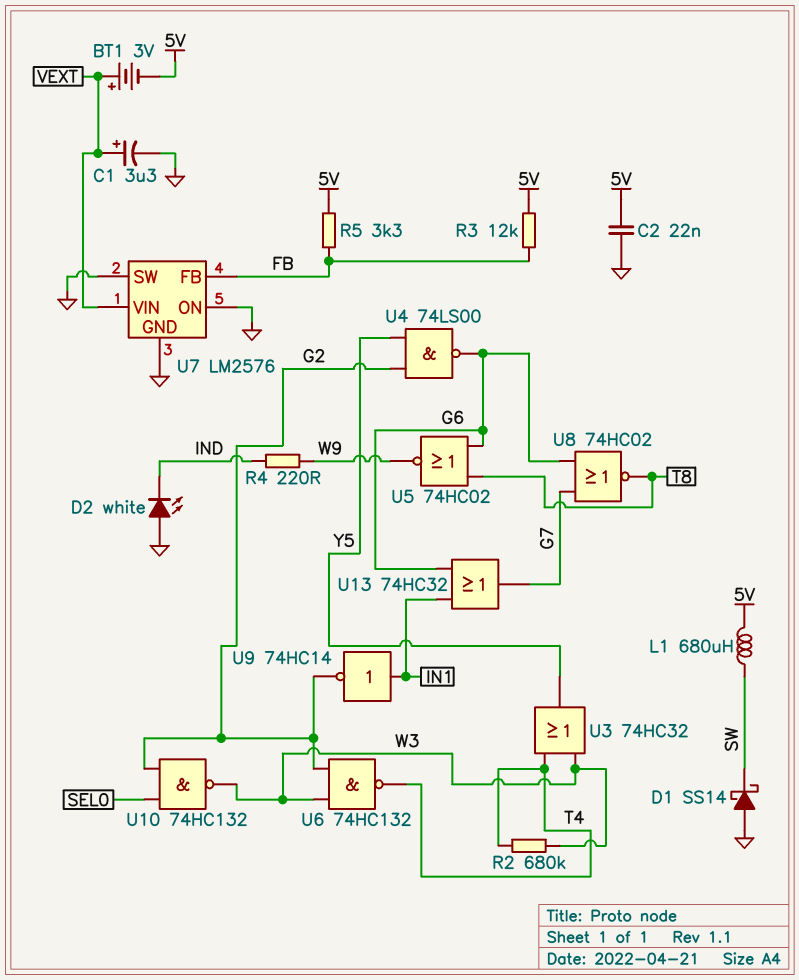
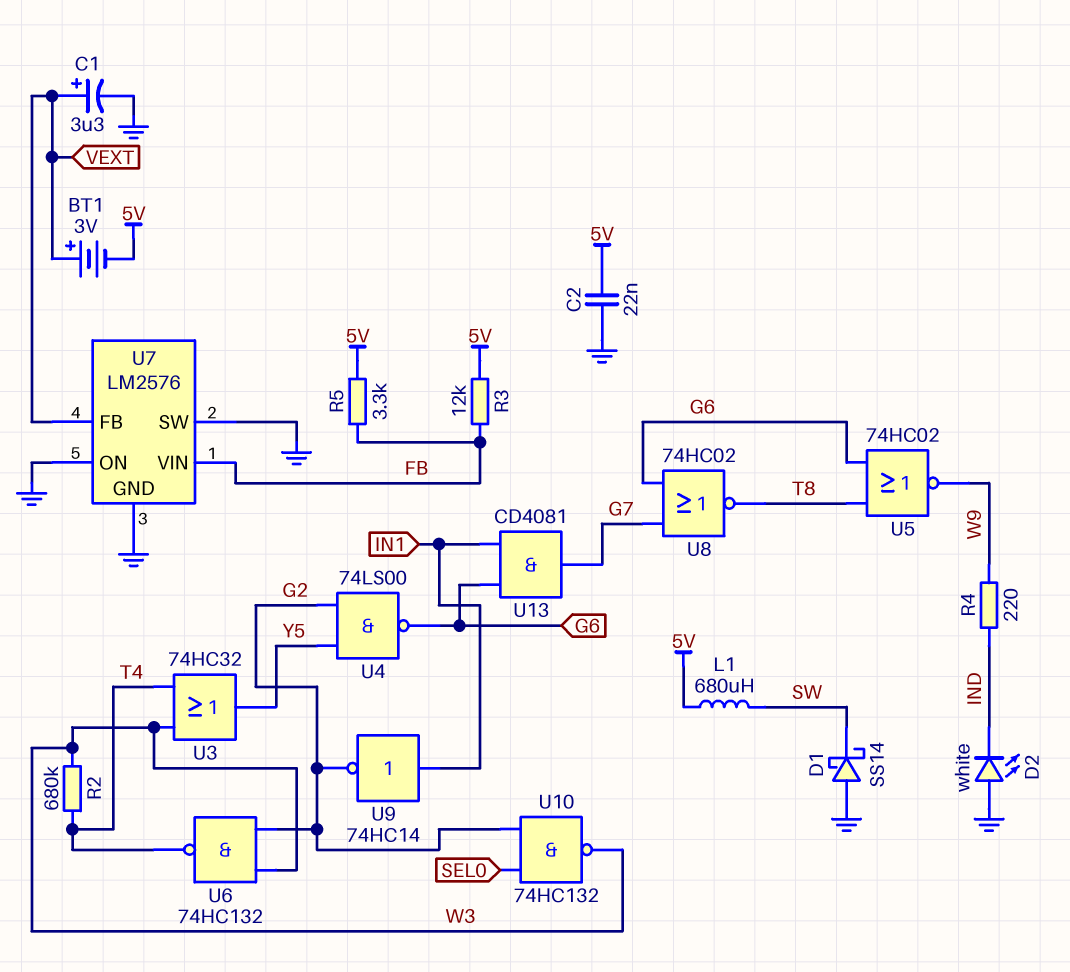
U7 pin FB: FB -> VEXT
U7 pin VIN: VEXT -> FB
U13: OR 74HC32 (in G6, in IN1, out G7) -> AND CD4081 (in G6, in IN1, out G7)

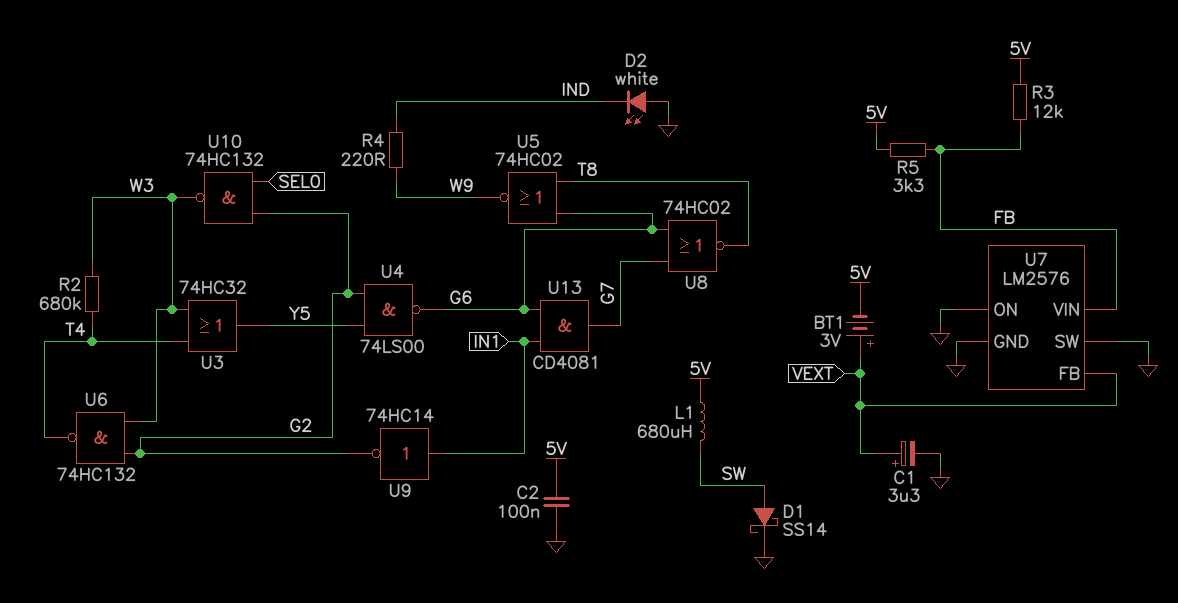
C2: 22nF (5V, GND) -> 100nF (5V, GND)
D1: schottky SS14 (A GND, K SW) -> schottky SS14 (A SW, K GND)

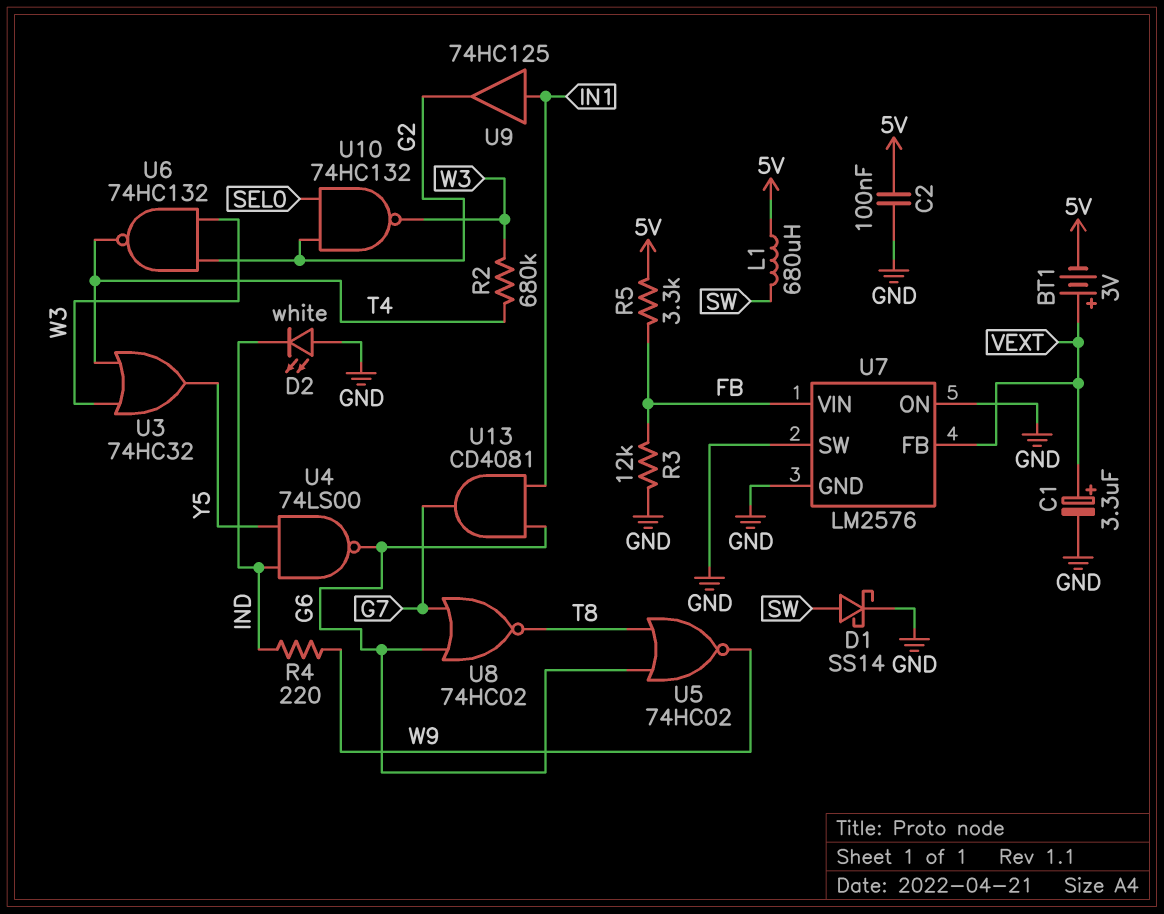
R3: 12k (5V, FB) -> 12k (FB, GND)
U4: NAND 74LS00 (in G2, in Y5, out G6) -> NAND 74LS00 (in IND, in Y5, out G6)
U9: NOT 74HC14 (in IN1, out G2) -> buffer 74HC125 (in IN1, out G2)

